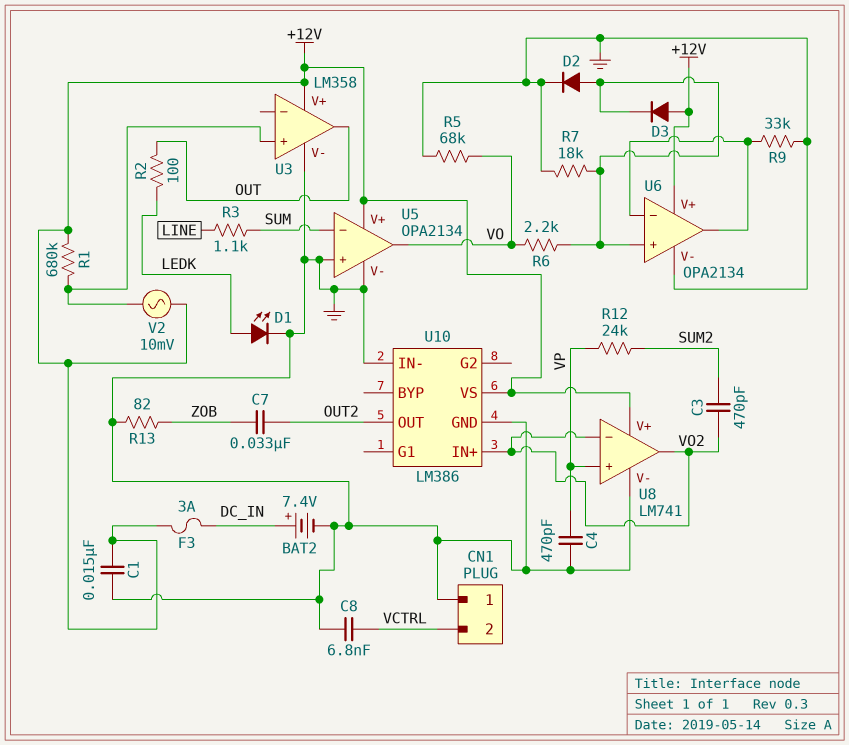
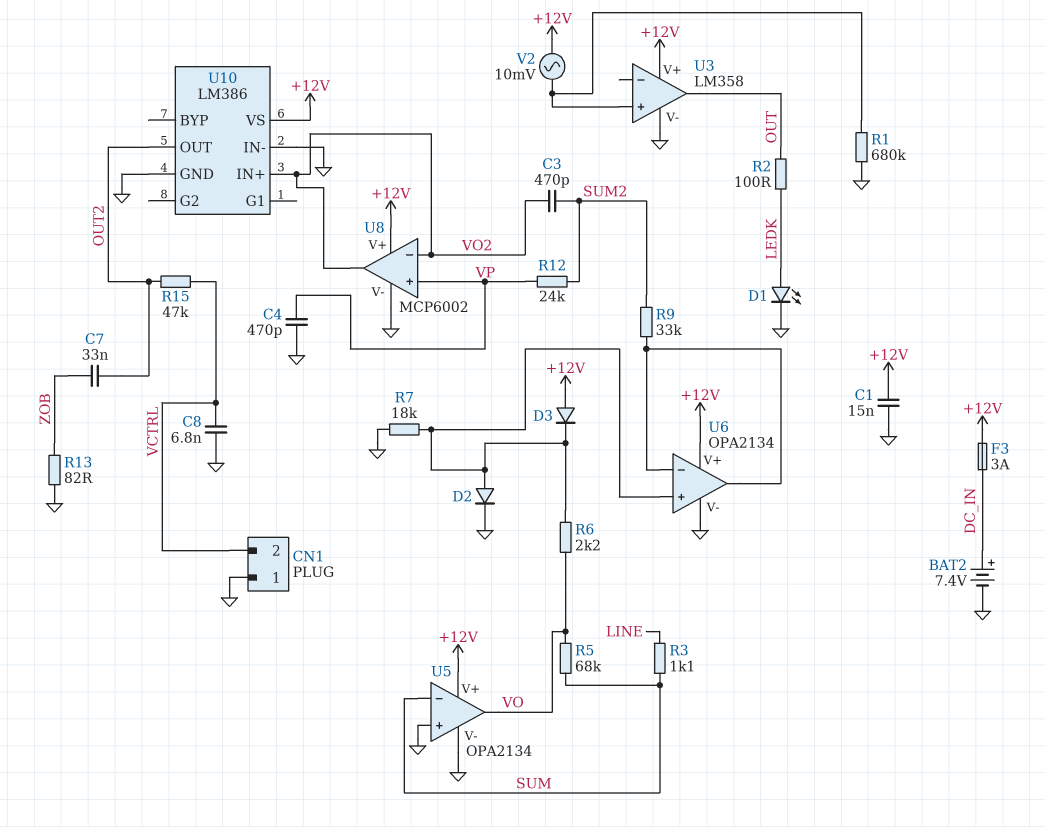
R1: 680k (+12V, U3/in+) -> 680k (GND, U3/in+)
R5: 68k (GND, VO) -> 68k (SUM, VO)
R9: 33k (GND, U6/in-) -> 33k (SUM2, U6/in-)
R15: none -> 47k (OUT2, VCTRL)
U8: LM741 -> MCP6002

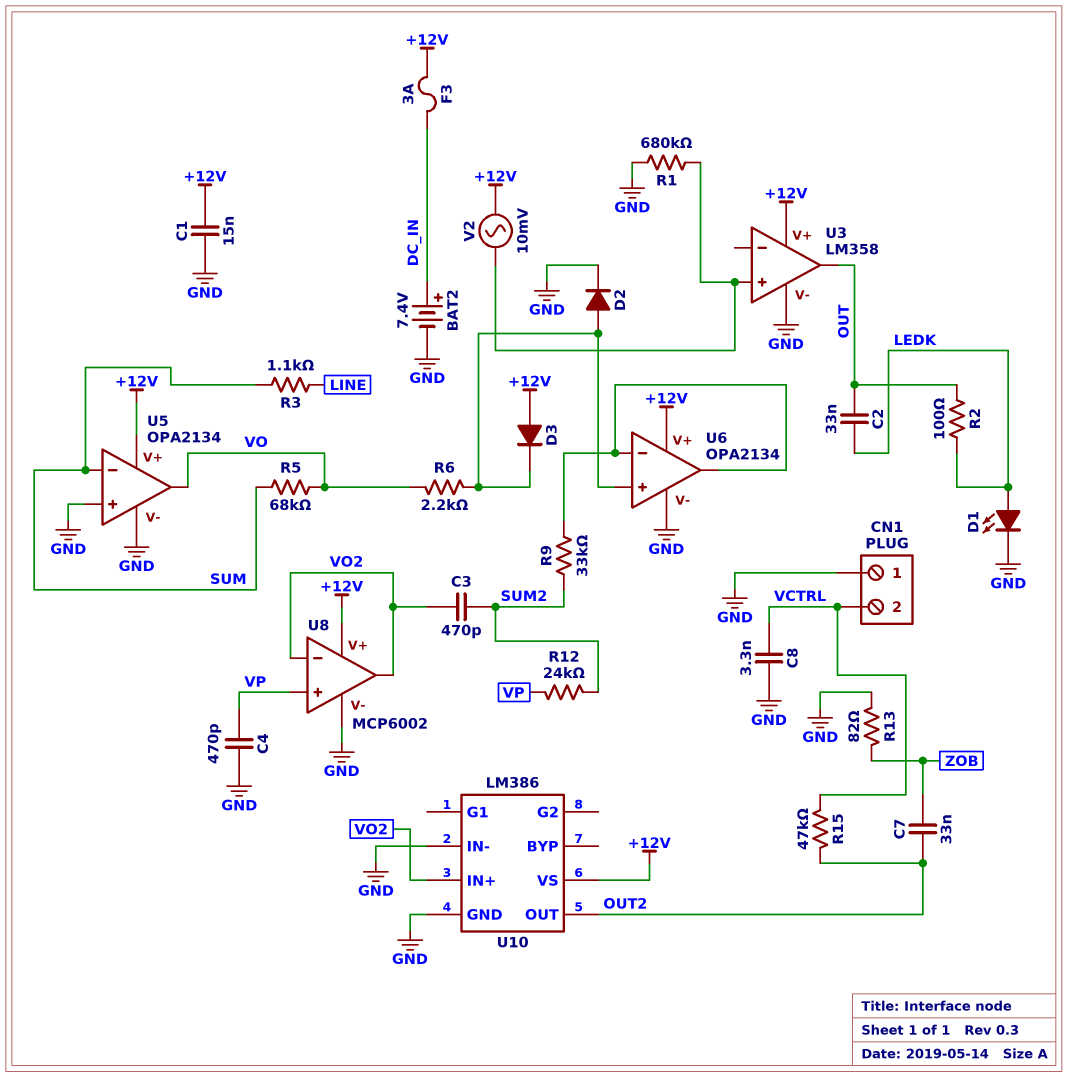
C2: none -> 33nF (LEDK, OUT)
C8: 6.8nF (GND, VCTRL) -> 3.3nF (GND, VCTRL)
R7: 18k (GND, U6/in+) -> none

